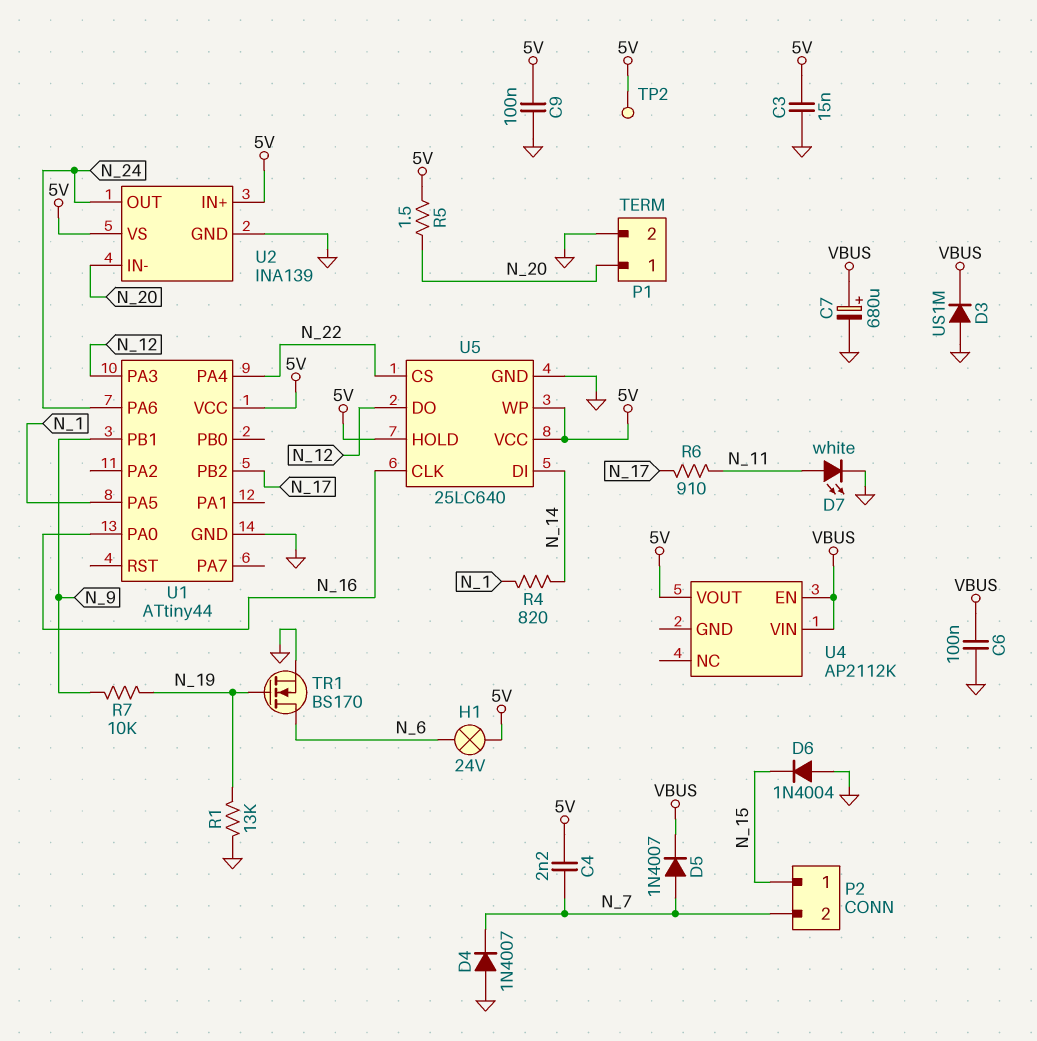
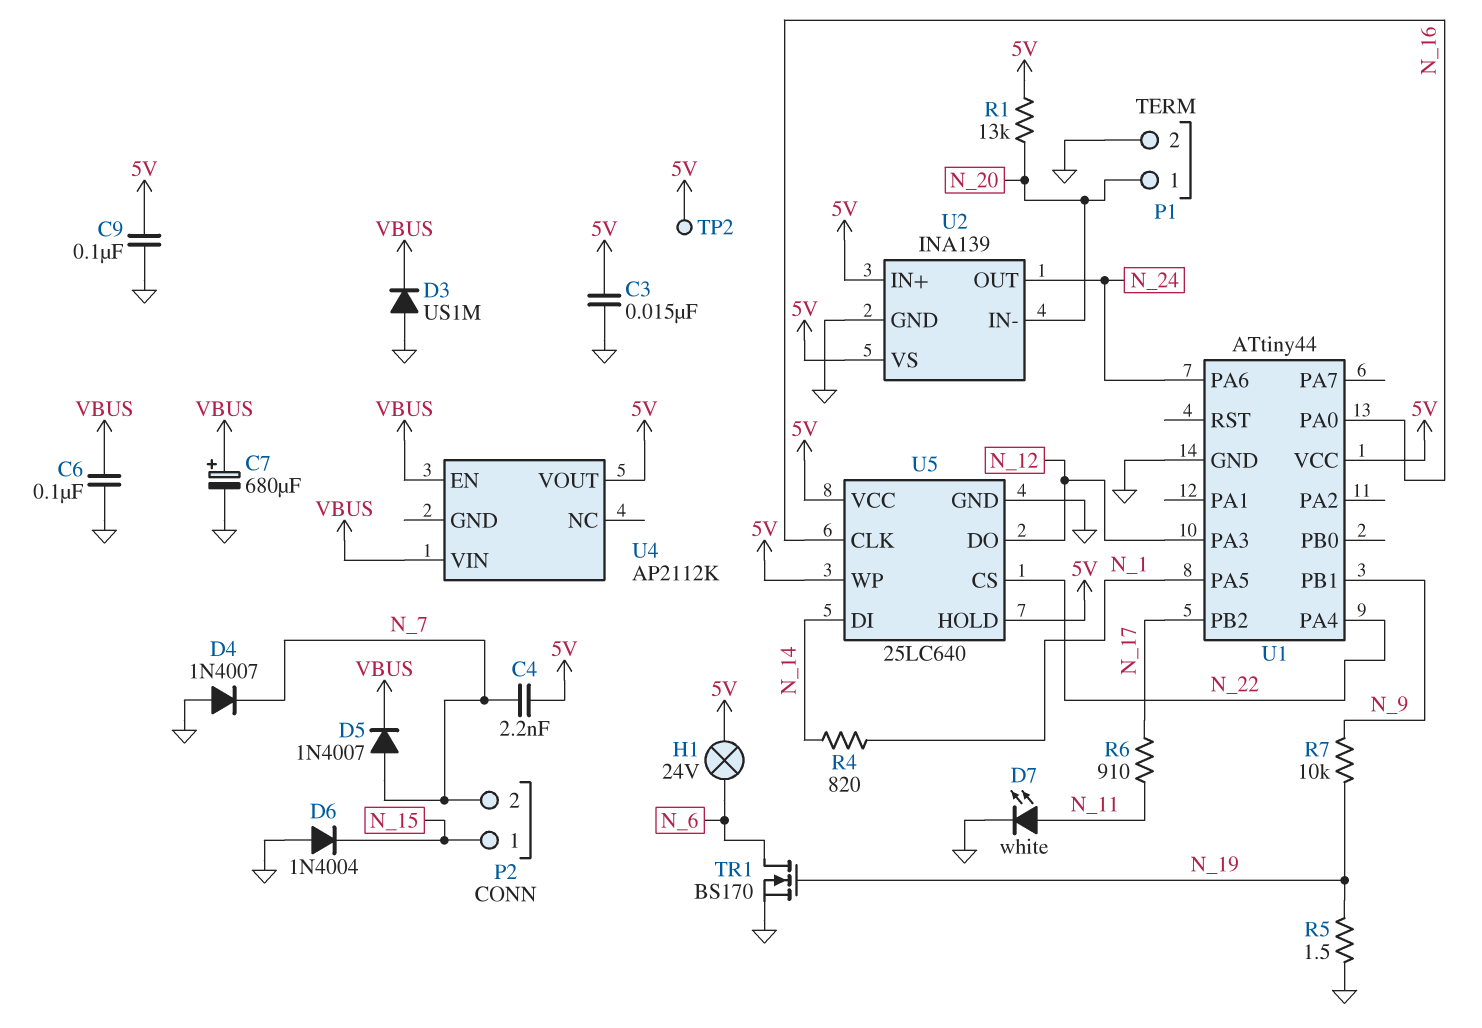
R1: 13k (GND, N_19) -> 13k (5V, N_20)
R5: 1.5 (5V, N_20) -> 1.5 (GND, N_19)

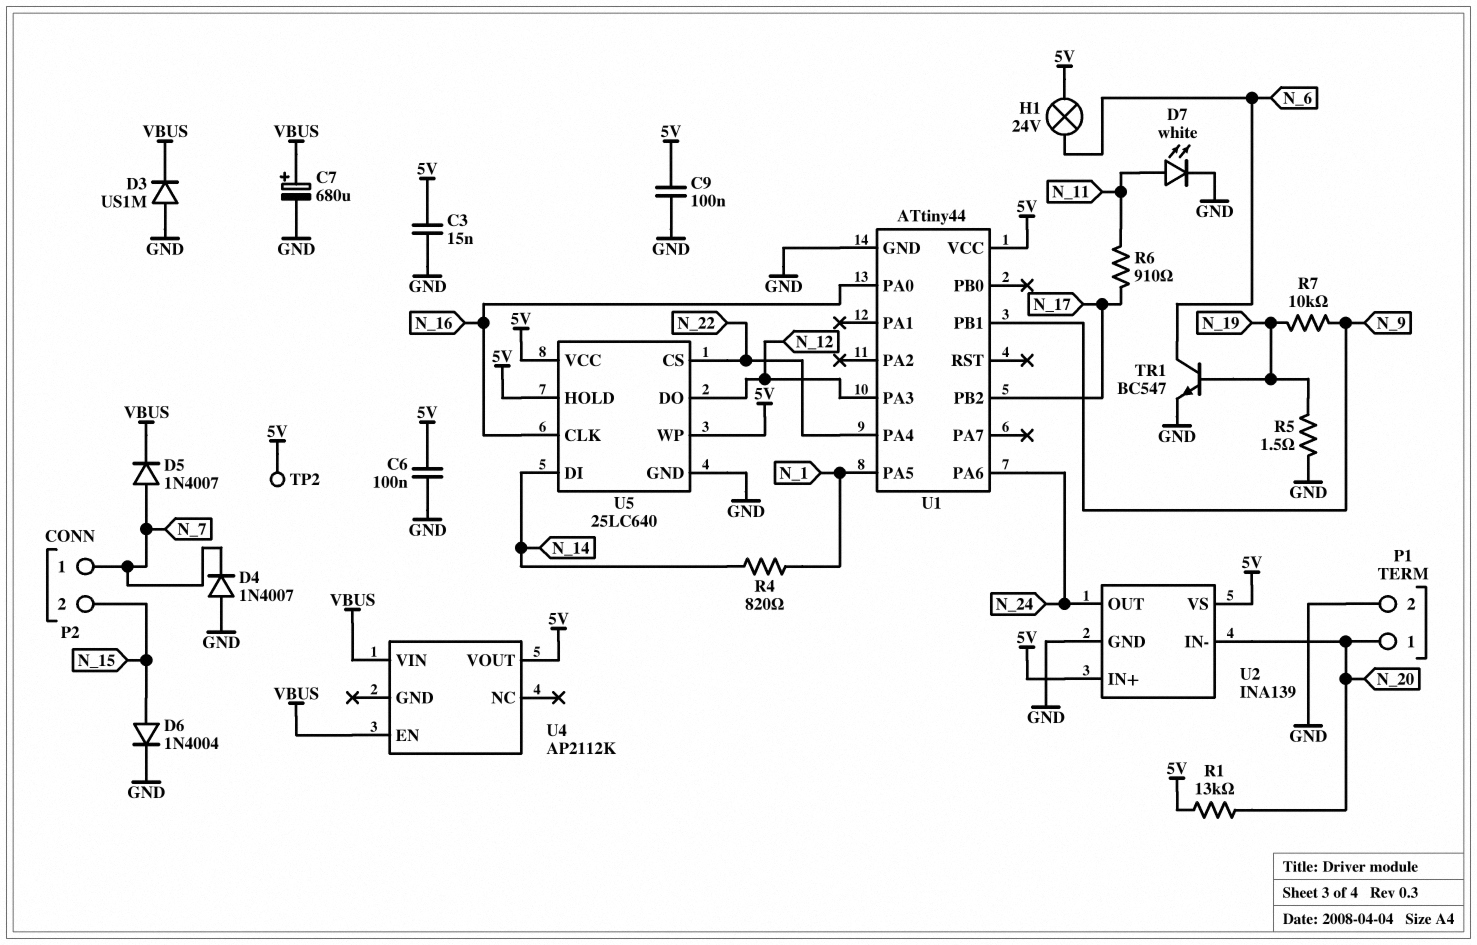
C4: 2.2nF (5V, N_7) -> none
C6: 100nF (GND, VBUS) -> 100nF (5V, GND)
D6: diode 1N4004 (A GND, K N_15) -> diode 1N4004 (A N_15, K GND)
P2 pin 1: N_15 -> N_7
P2 pin 2: N_7 -> N_15
TR1: NMOS BS170 (G N_19, D N_6, S GND) -> NPN BC547 (B N_19, C N_6, E GND)

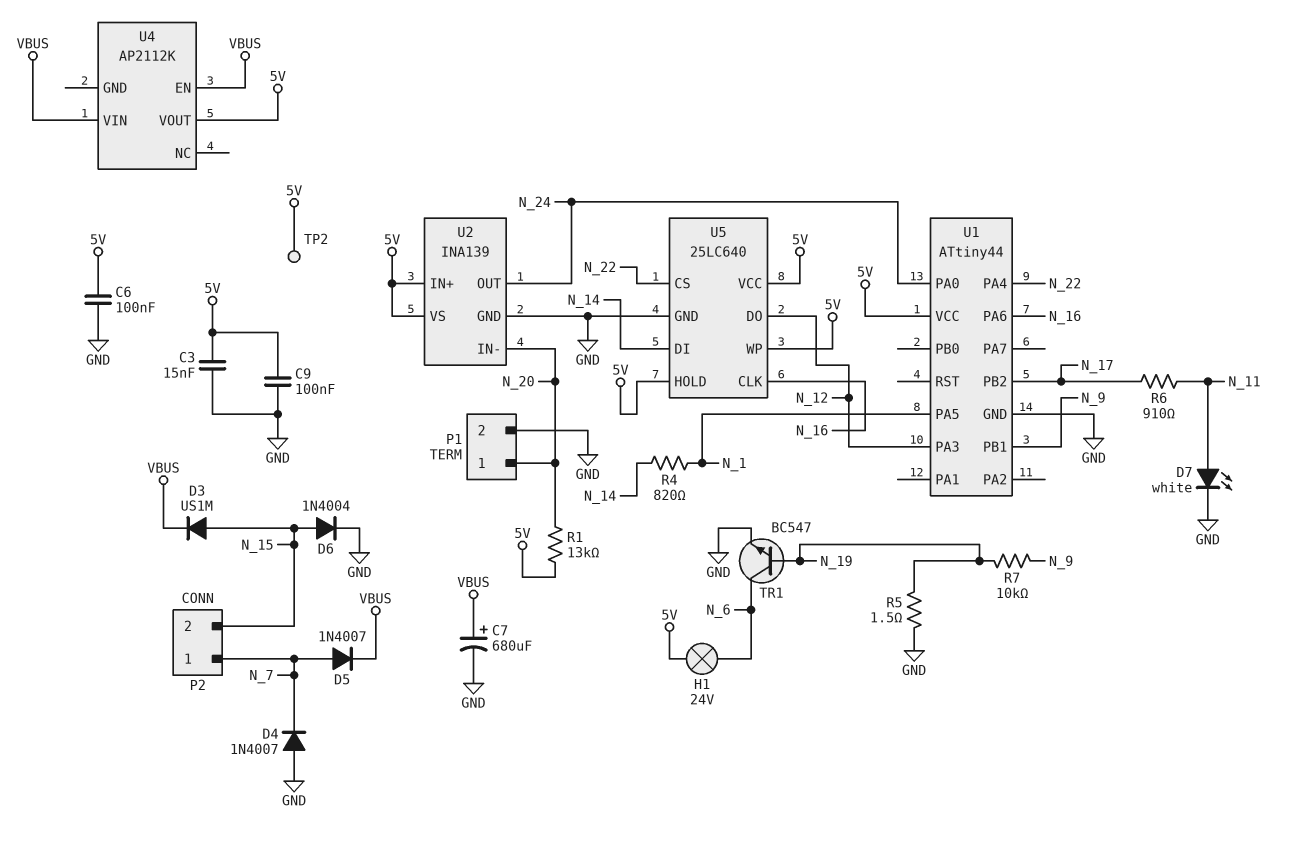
D3: diode US1M (A GND, K VBUS) -> diode US1M (A N_15, K VBUS)
U1 pin PA0: N_16 -> N_24
U1 pin PA6: N_24 -> N_16

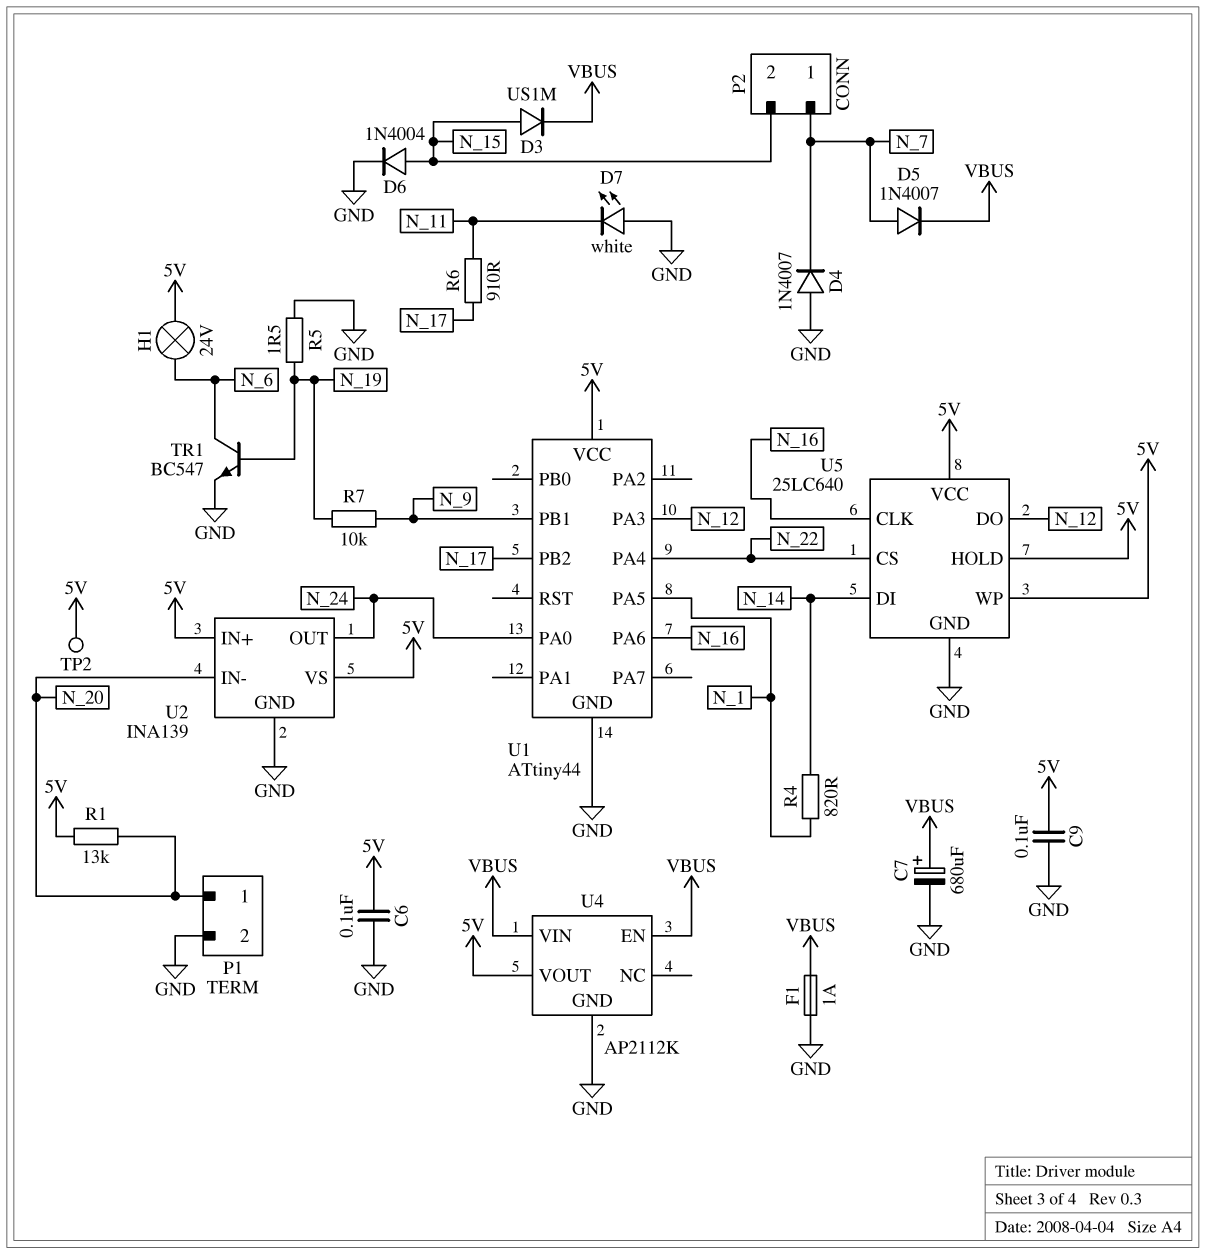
C3: 15nF (5V, GND) -> none
D7: LED white (A N_11, K GND) -> LED white (A GND, K N_11)
F1: none -> 1A (GND, VBUS)
U4 pin GND: none -> GND

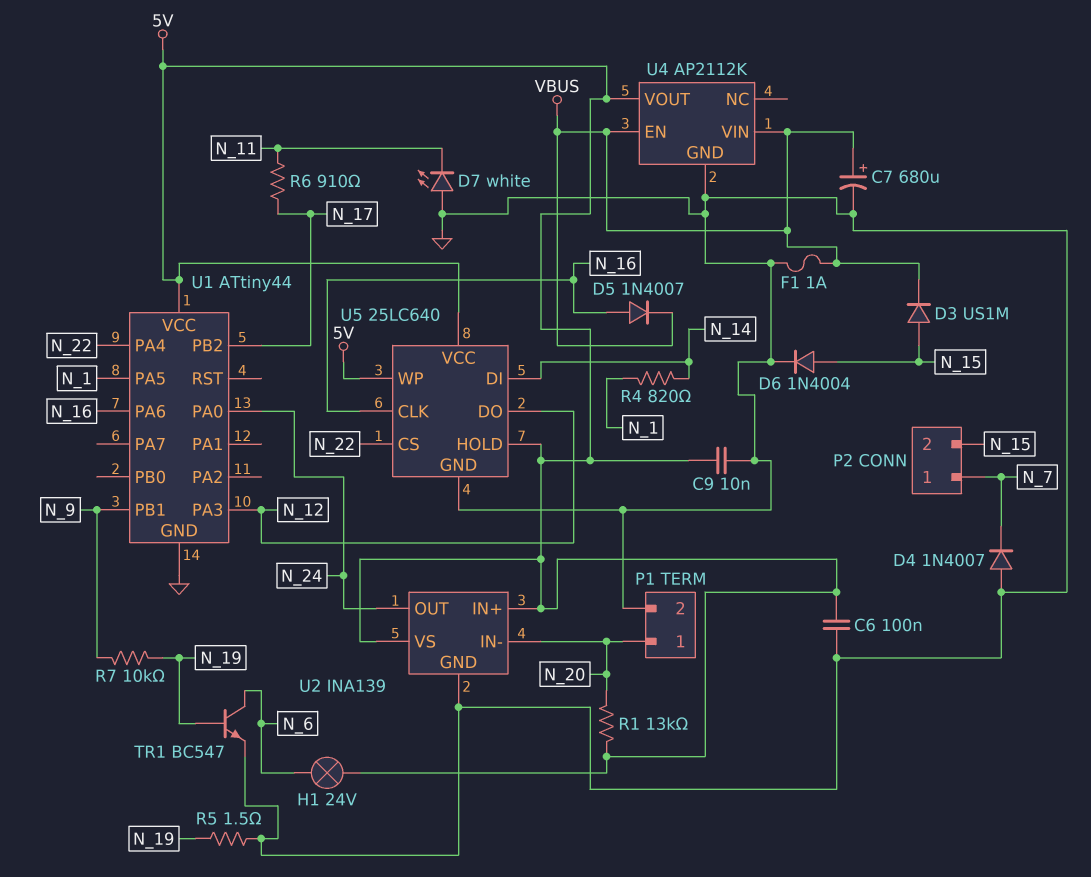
C9: 100nF (5V, GND) -> 10nF (5V, GND)
D5: diode 1N4007 (A N_7, K VBUS) -> diode 1N4007 (A N_16, K VBUS)
TP2: test point (5V) -> none

